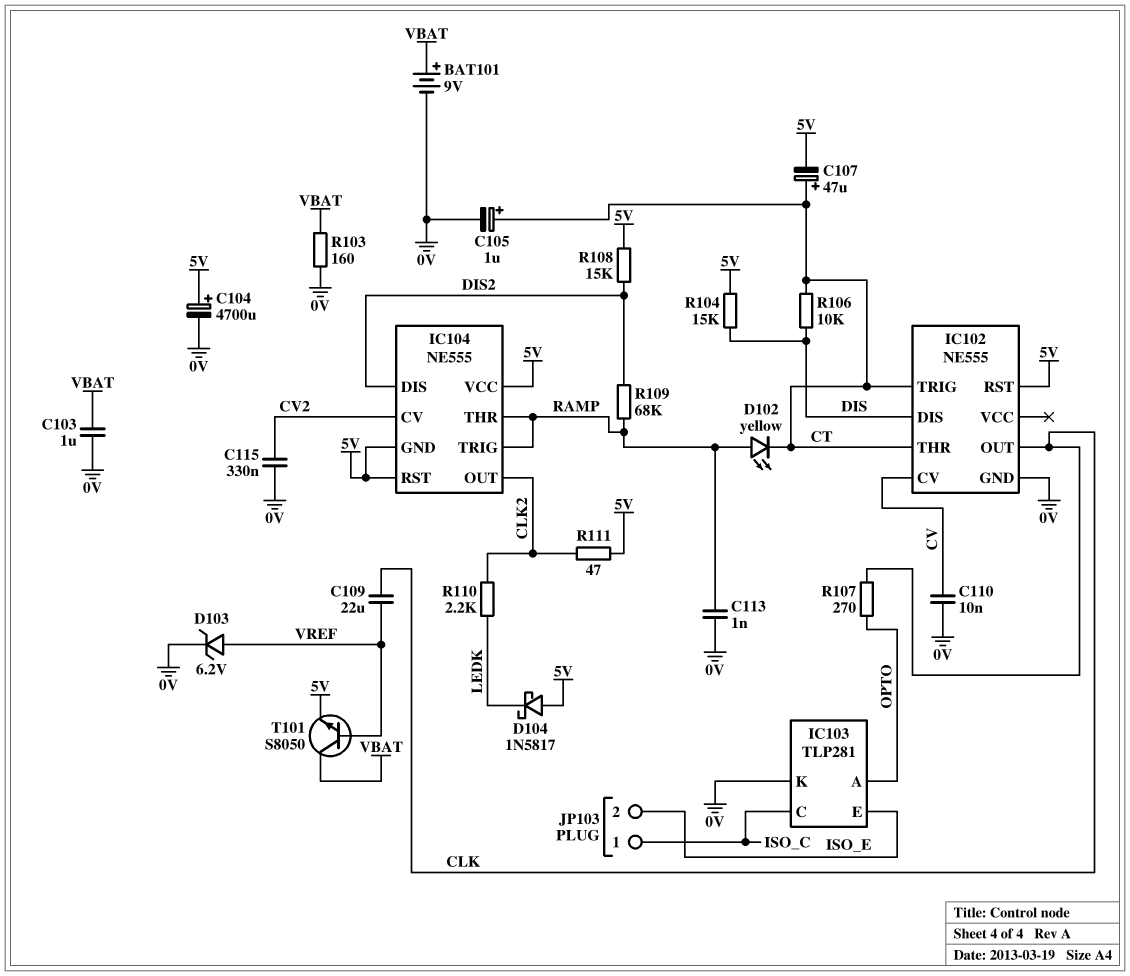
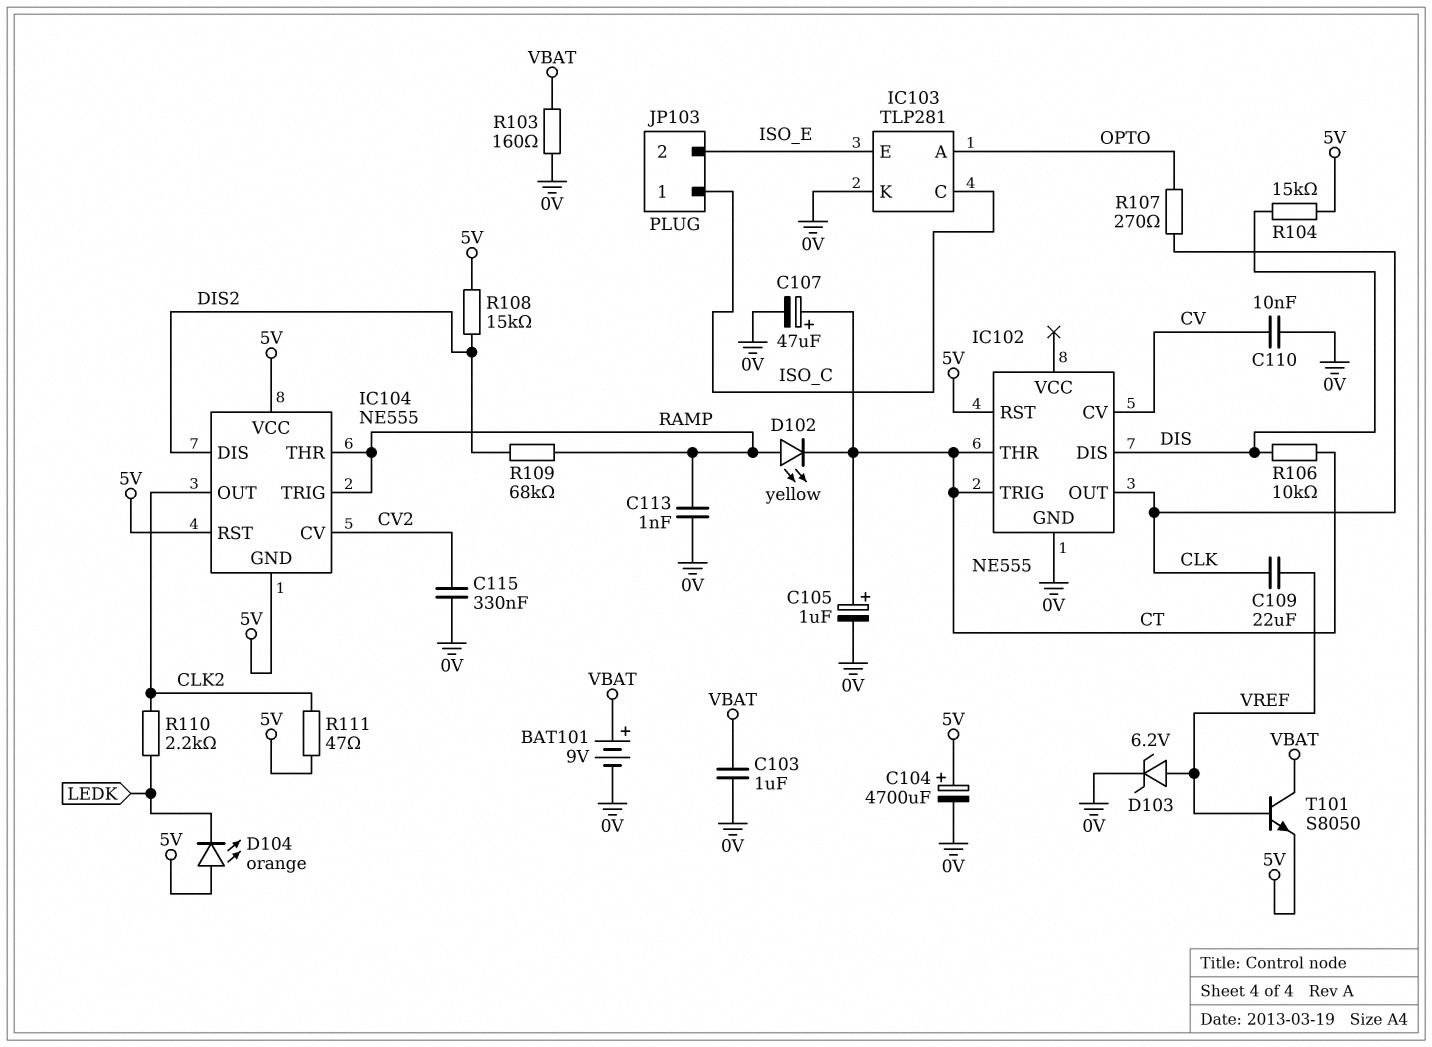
C107: 47uF (plus CT, minus 5V) -> 47uF (plus CT, minus 0V)
D104: schottky 1N5817 (A 5V, K LEDK) -> LED orange (A 5V, K LEDK)

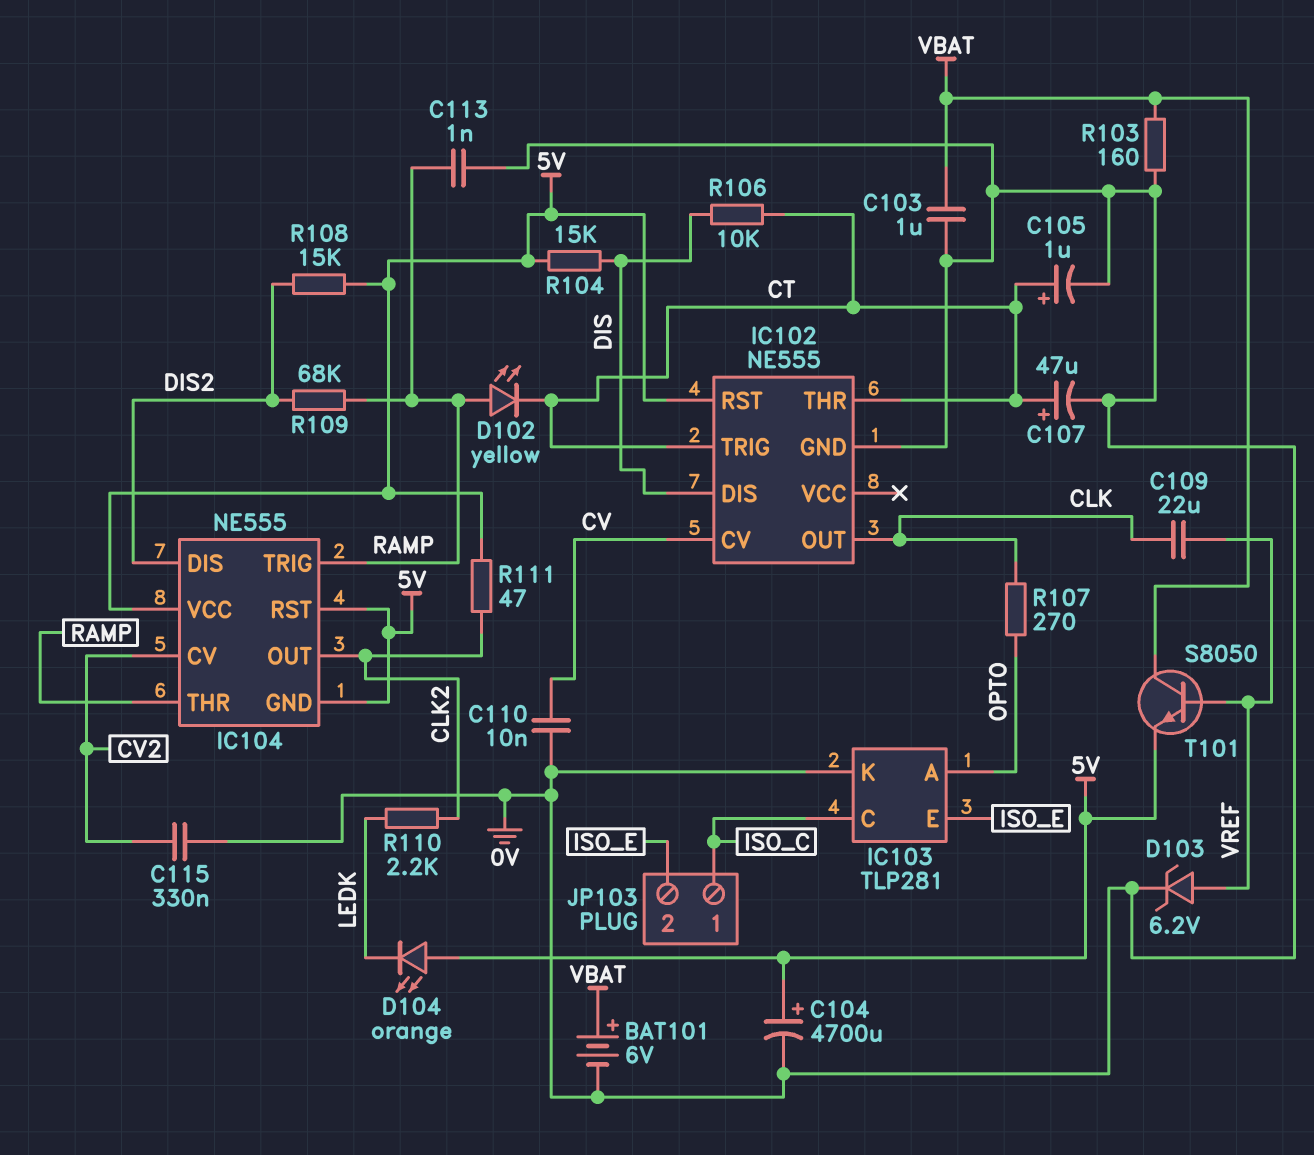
BAT101: 9V (plus VBAT, minus 0V) -> 6V (plus VBAT, minus 0V)

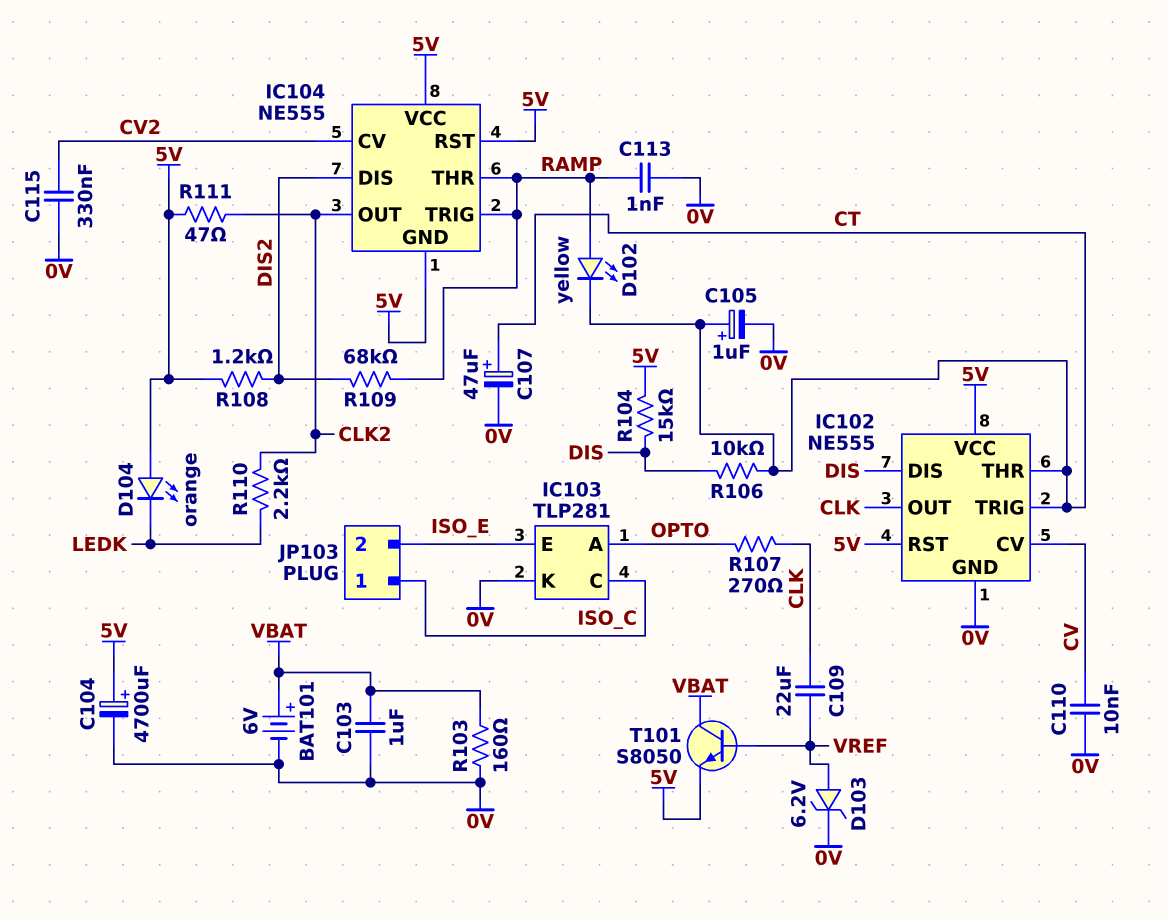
IC102 pin VCC: none -> 5V
R108: 15k (5V, DIS2) -> 1.2k (5V, DIS2)

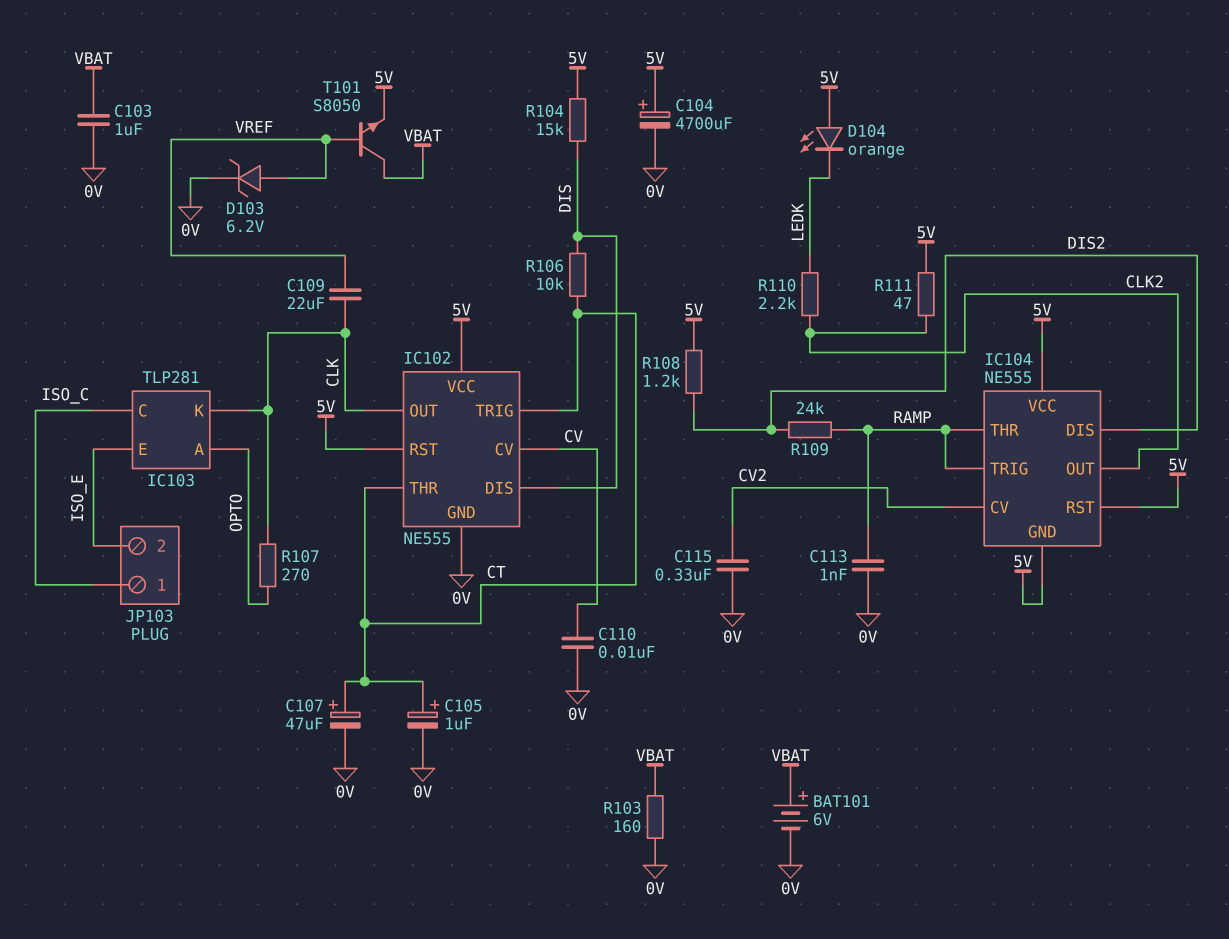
D102: LED yellow (A RAMP, K CT) -> none
IC103 pin K: 0V -> CLK
R109: 68k (DIS2, RAMP) -> 24k (DIS2, RAMP)

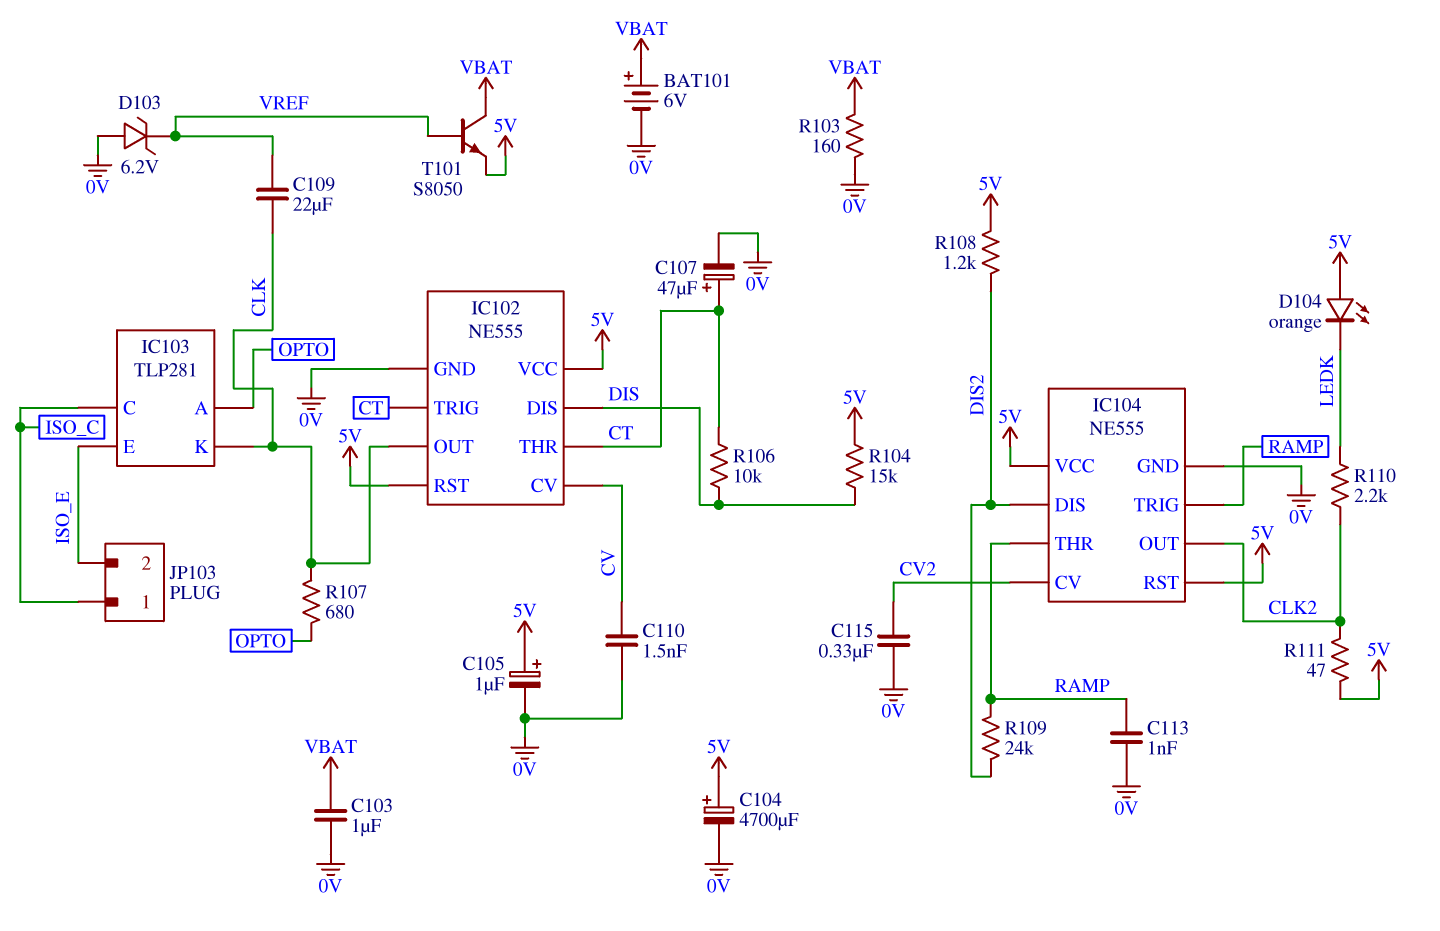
C105: 1uF (plus CT, minus 0V) -> 1uF (plus 5V, minus 0V)
C110: 10nF (0V, CV) -> 1.5nF (0V, CV)
D103: zener 6.2V (A VREF, K 0V) -> zener 6.2V (A 0V, K VREF)
IC104 pin GND: 5V -> 0V
R107: 270 (CLK, OPTO) -> 680 (CLK, OPTO)

